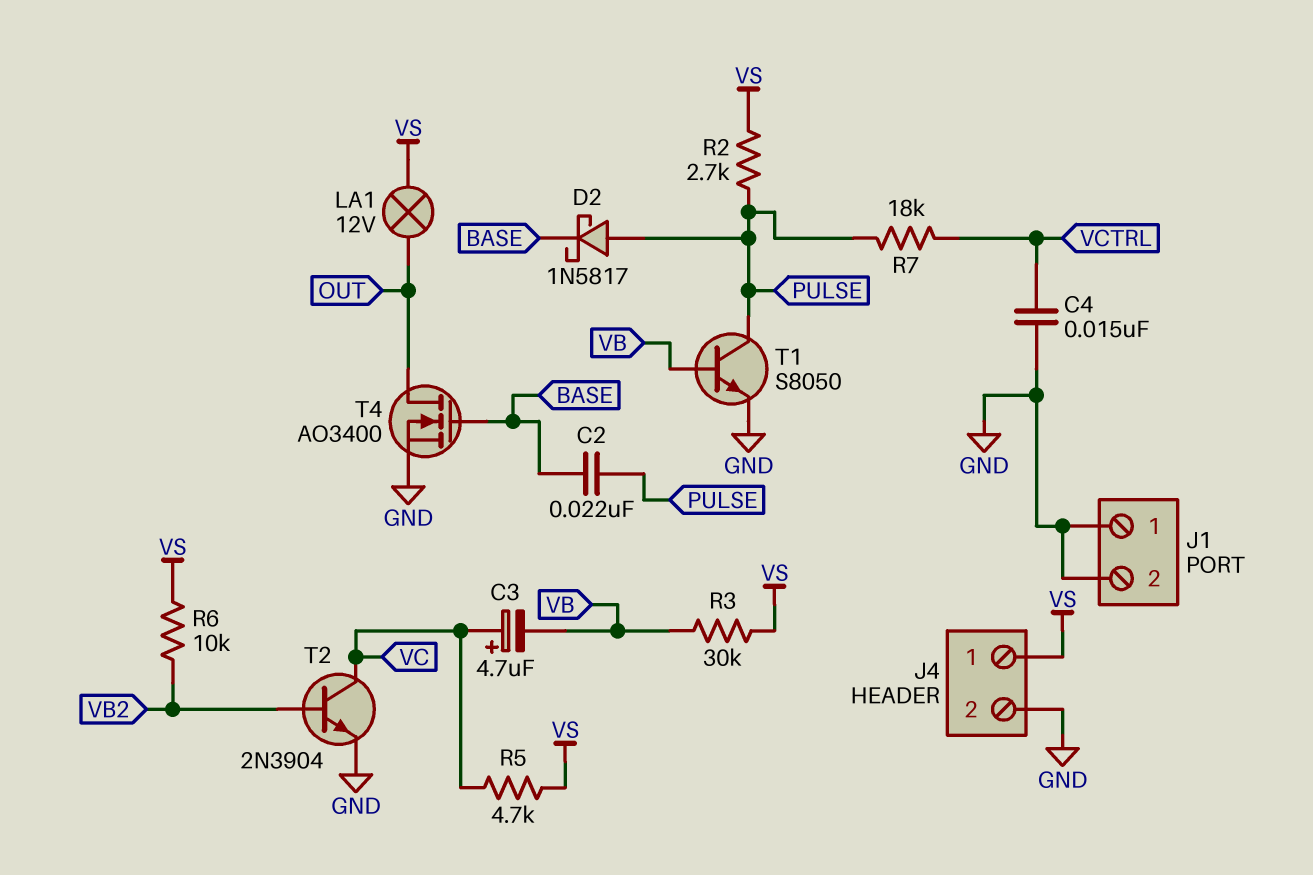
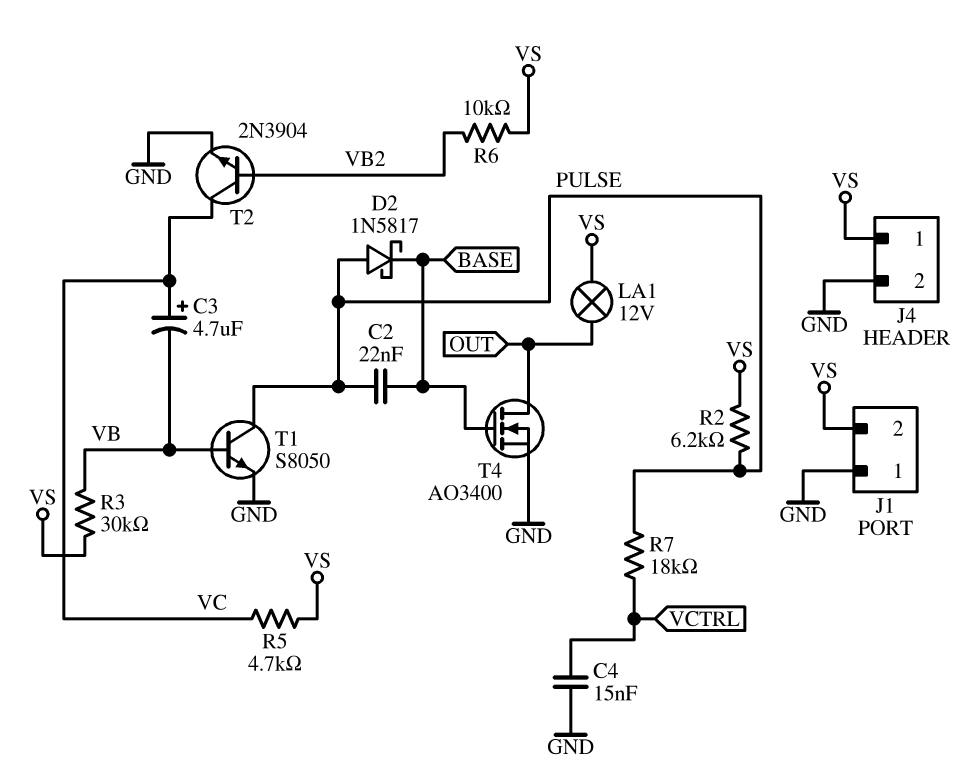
J1 pin 2: GND -> VS
R2: 2.7k (PULSE, VS) -> 6.2k (PULSE, VS)

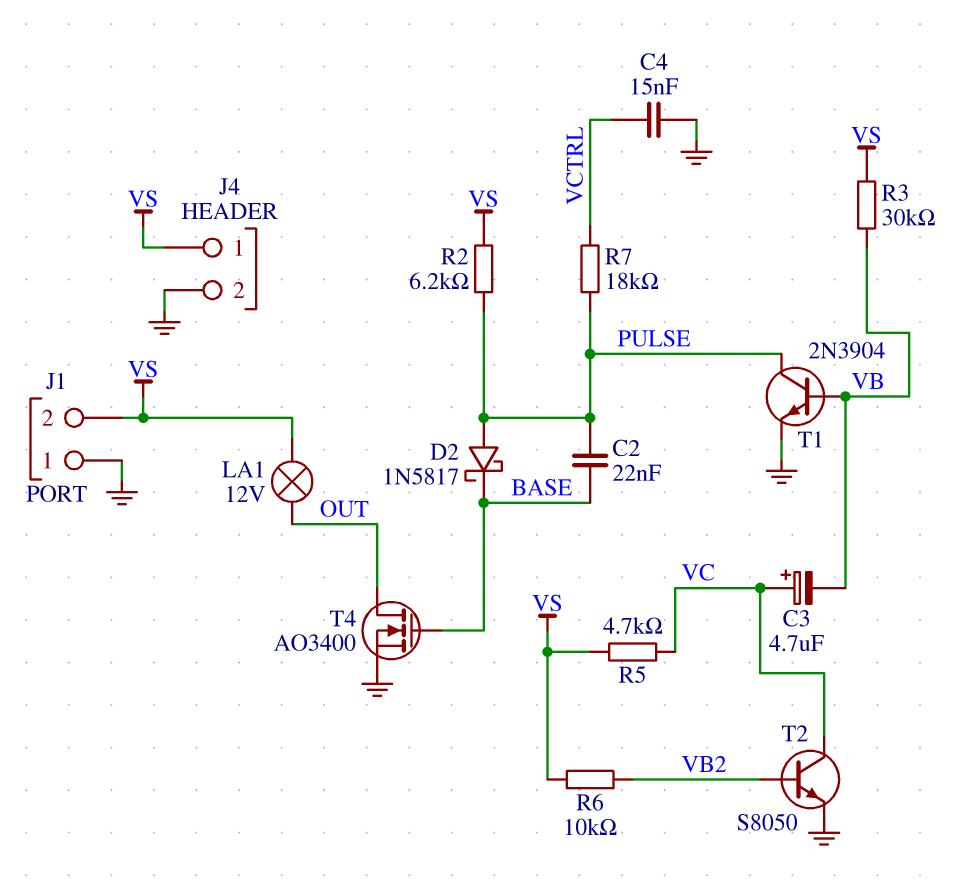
T1: NPN S8050 (B VB, C PULSE, E GND) -> NPN 2N3904 (B VB, C PULSE, E GND)
T2: NPN 2N3904 (B VB2, C VC, E GND) -> NPN S8050 (B VB2, C VC, E GND)

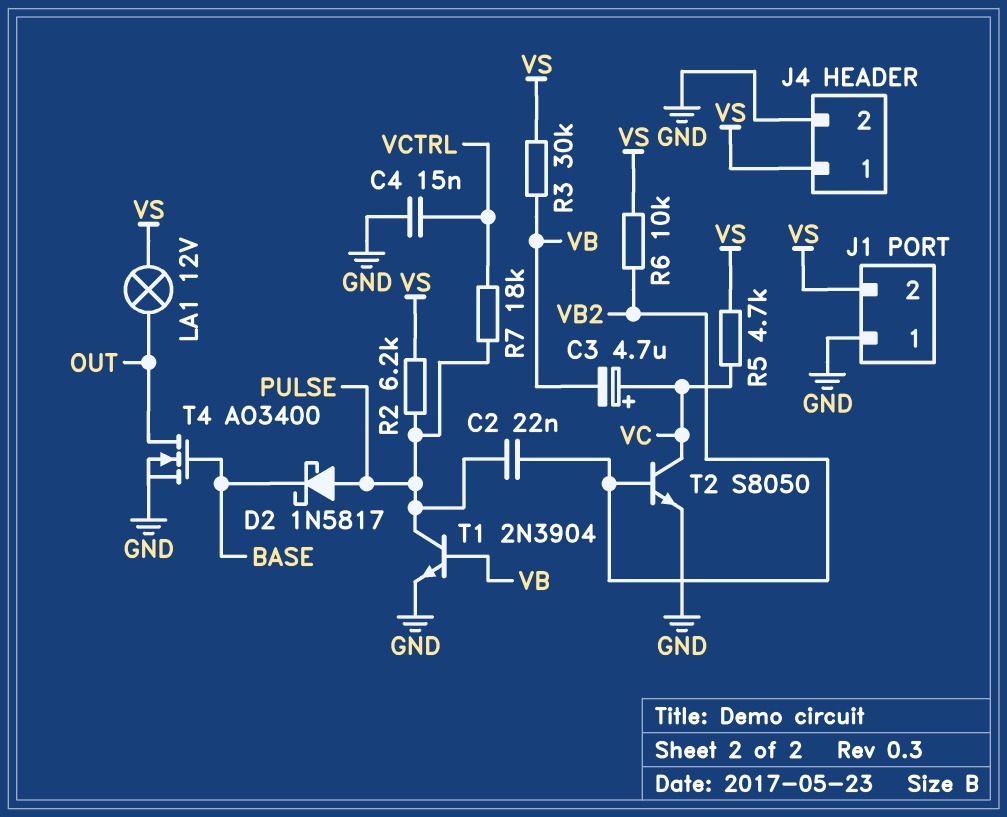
C2: 22nF (BASE, PULSE) -> 22nF (PULSE, VB2)

